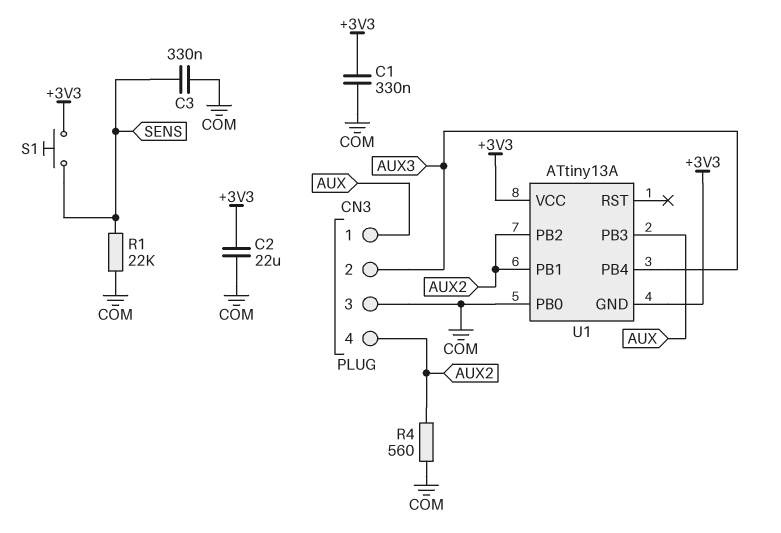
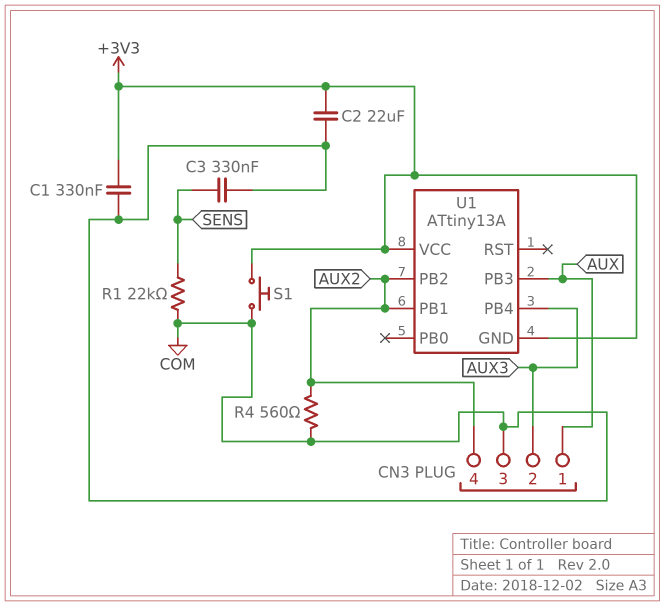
S1: button (+3V3, SENS) -> button (+3V3, COM)
U1 pin PB0: COM -> none

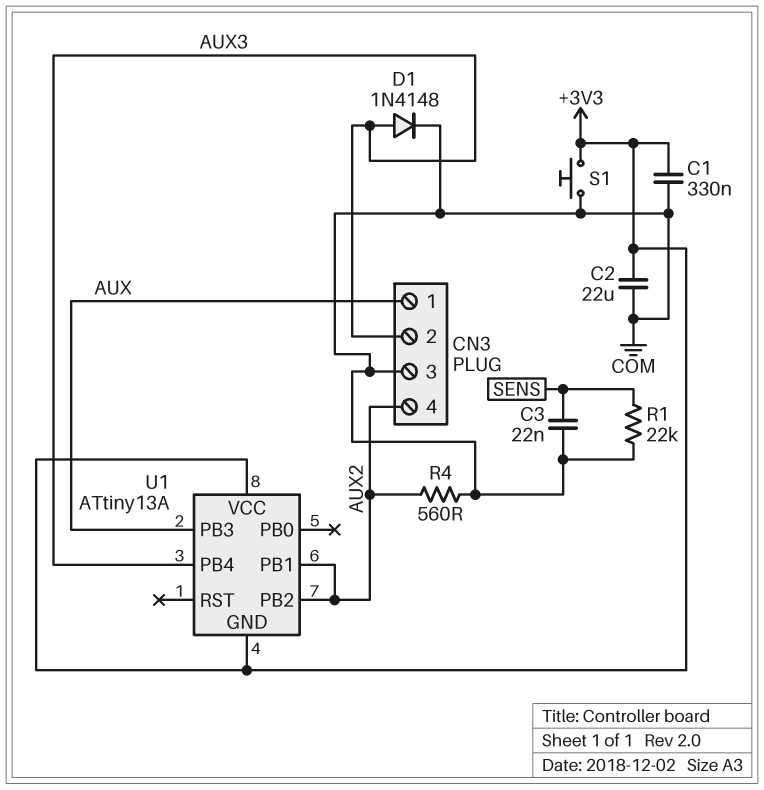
C3: 330nF (COM, SENS) -> 22nF (COM, SENS)
D1: none -> diode 1N4148 (A AUX3, K COM)

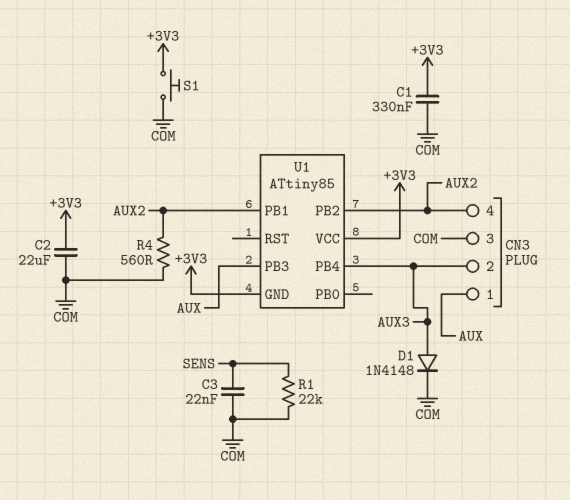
U1: ATtiny13A -> ATtiny85

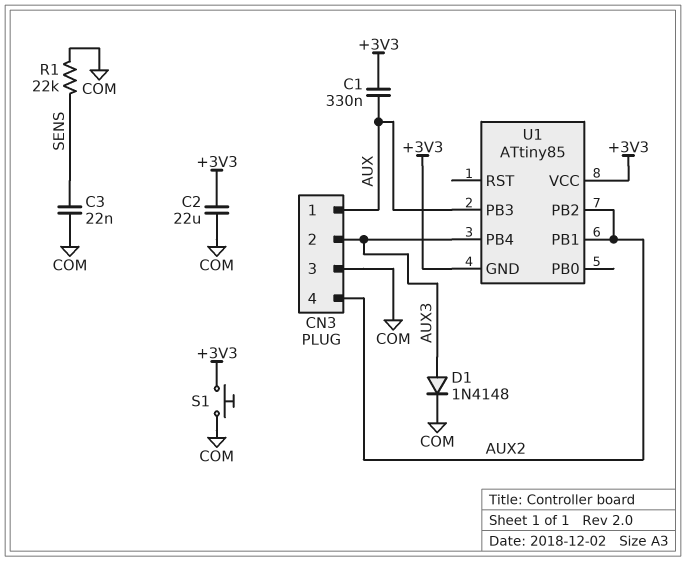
C1: 330nF (+3V3, COM) -> 330nF (+3V3, AUX)
R4: 560 (AUX2, COM) -> none

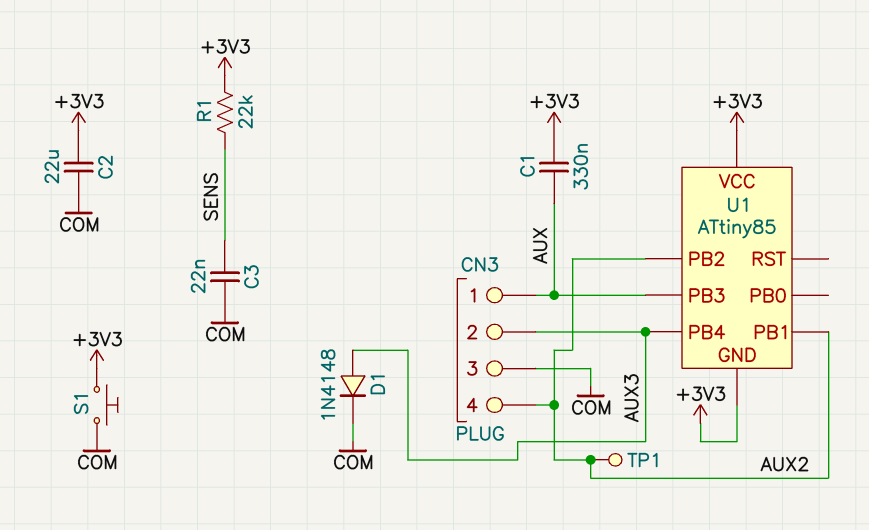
R1: 22k (COM, SENS) -> 22k (+3V3, SENS)
TP1: none -> test point (AUX2)

